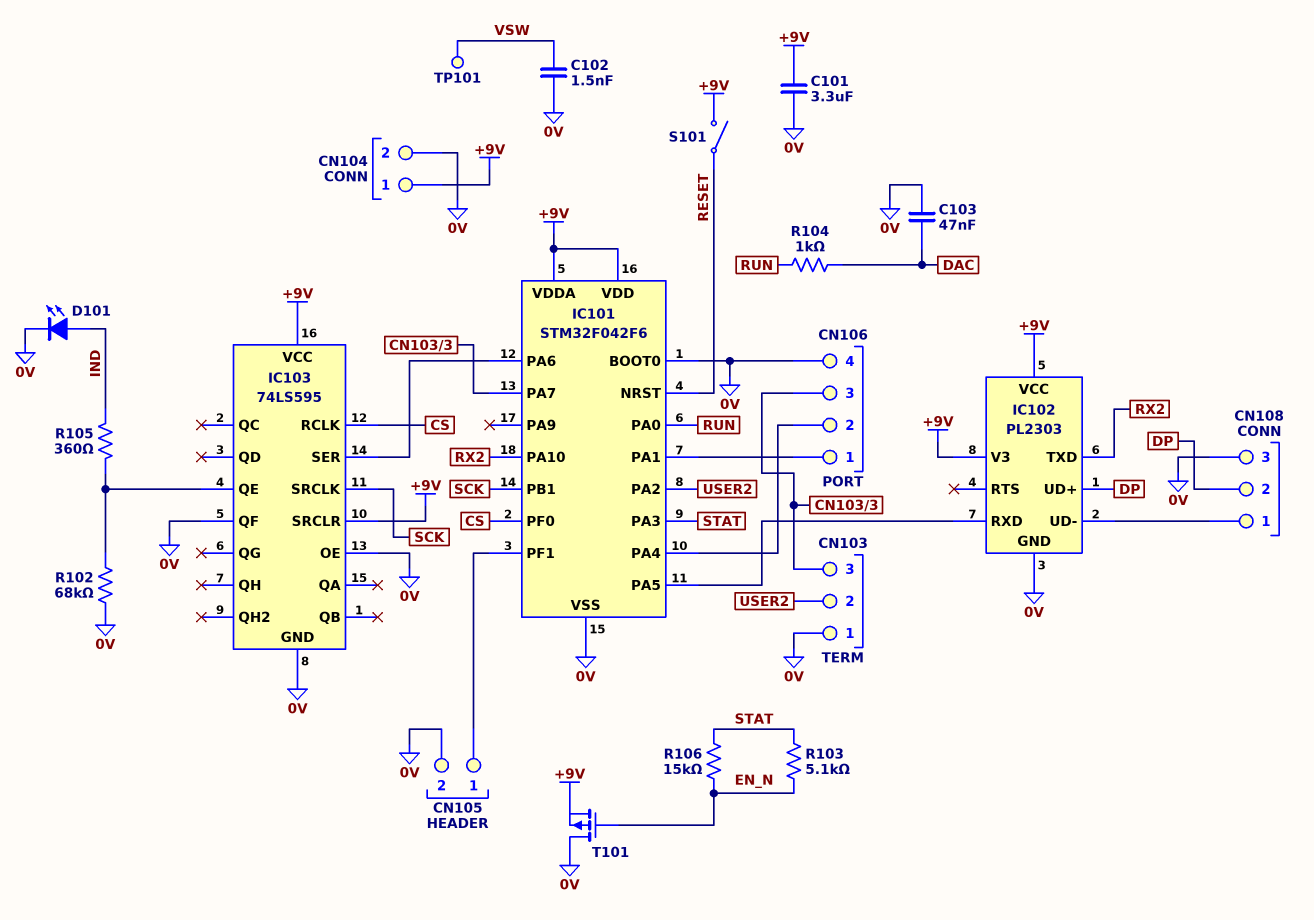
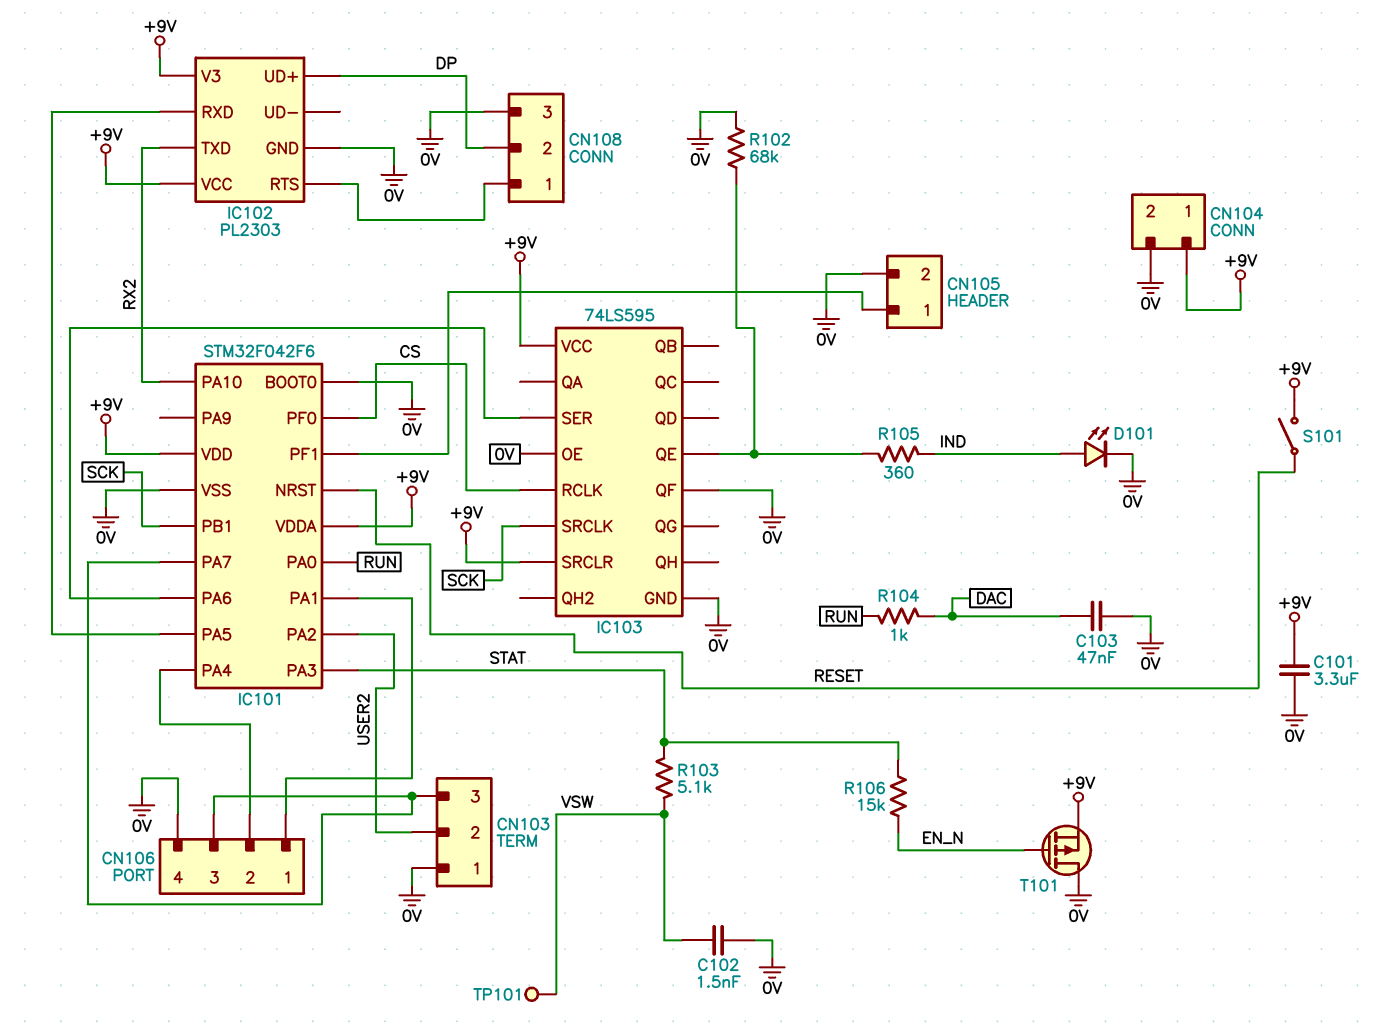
IC102 pin RTS: none -> CN108/1
IC102 pin UD-: CN108/1 -> none
R103: 5.1k (EN_N, STAT) -> 5.1k (STAT, VSW)

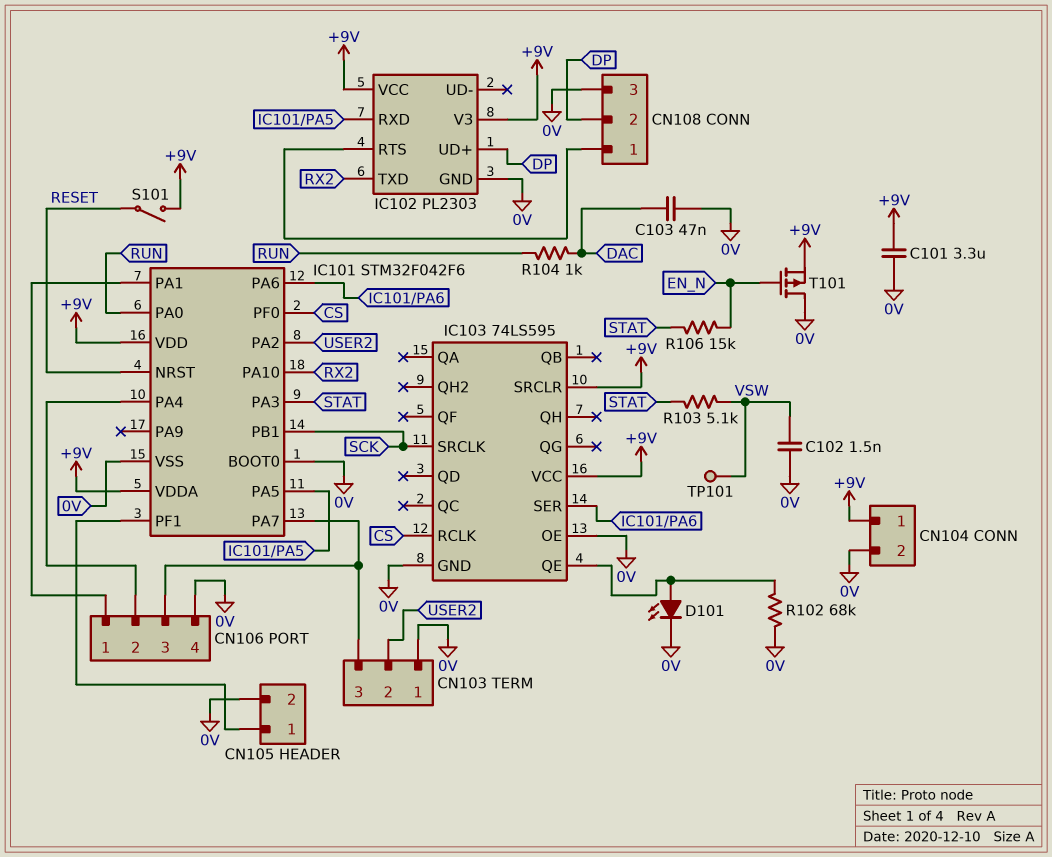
D101: LED (A IND, K 0V) -> LED (A IC103/QE, K 0V)
IC103 pin QF: 0V -> none
R105: 360 (IC103/QE, IND) -> none

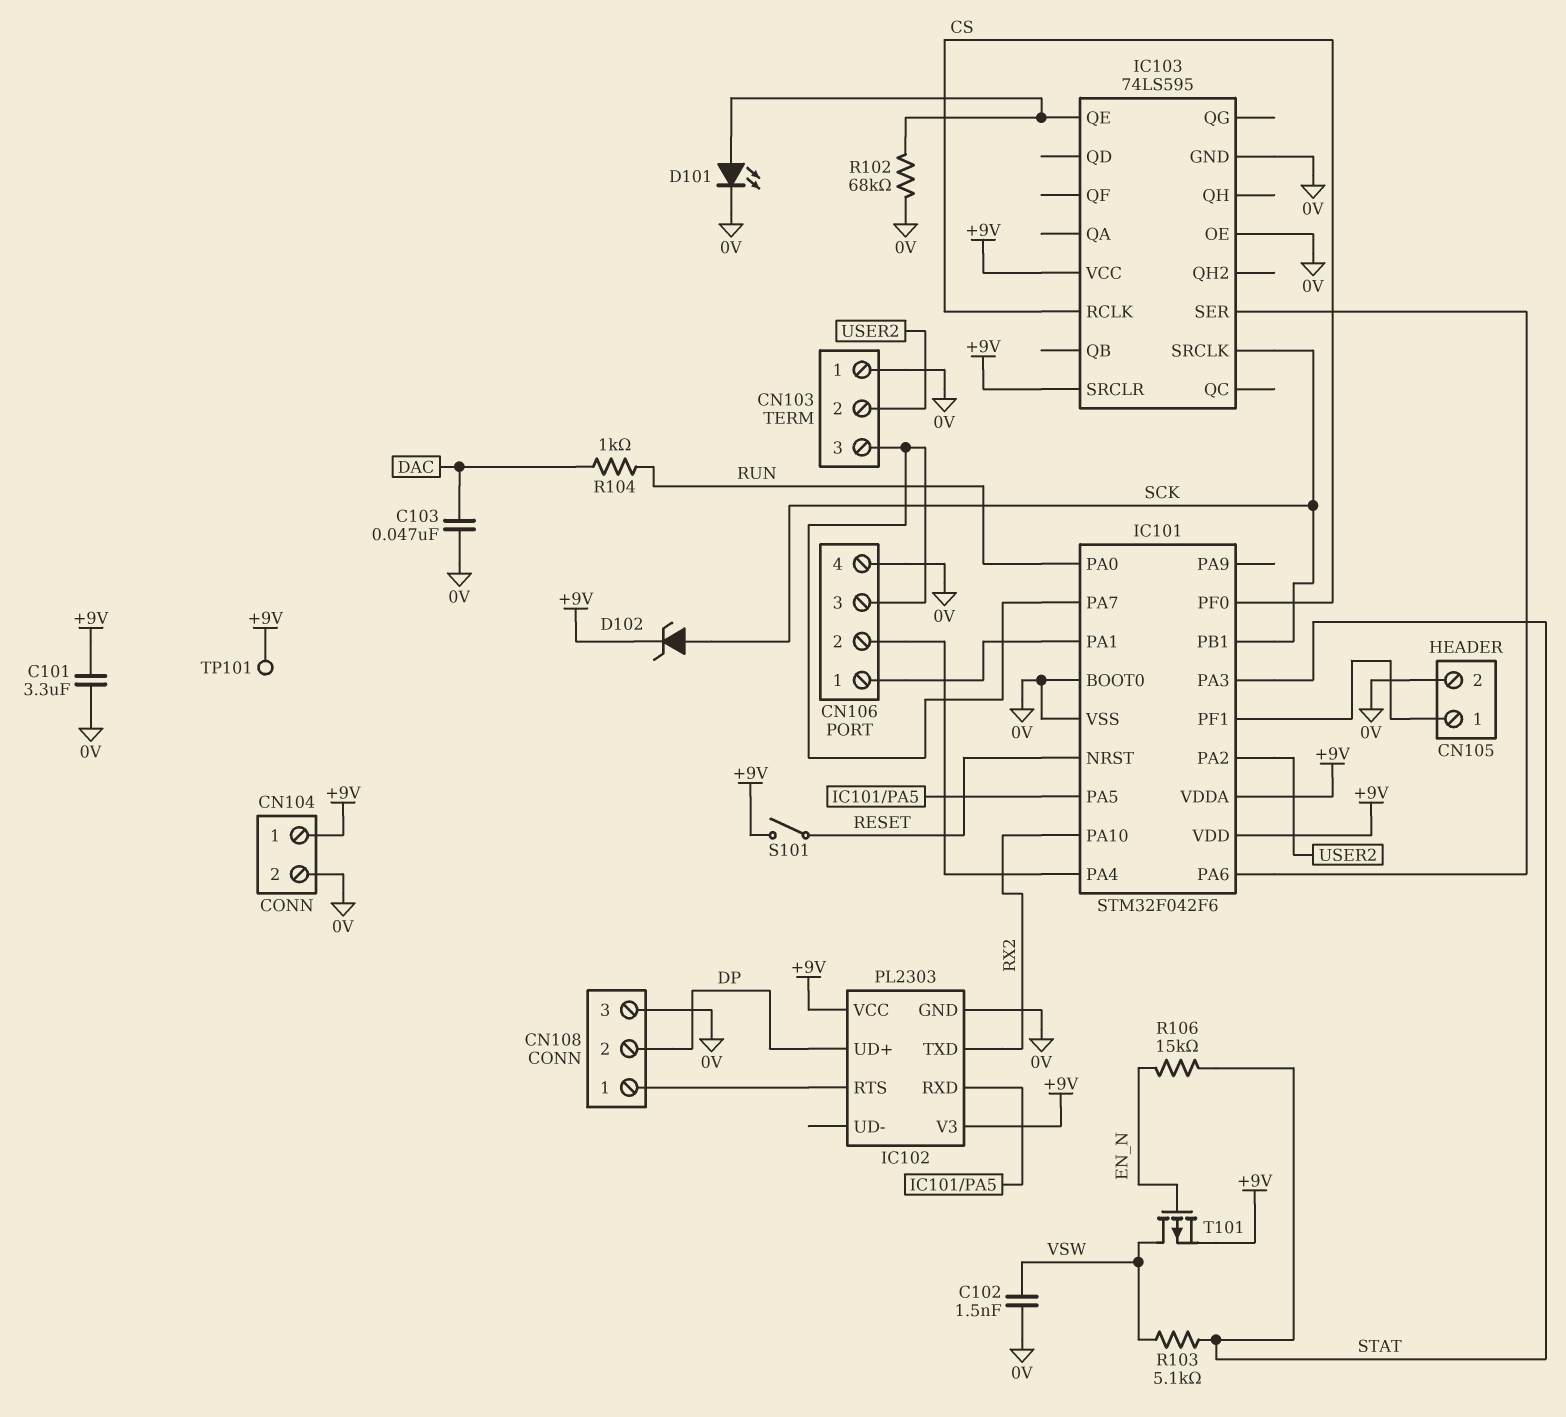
D102: none -> zener (A SCK, K +9V)
T101: PMOS (G EN_N, D 0V, S +9V) -> PMOS (G EN_N, D VSW, S +9V)
TP101: test point (VSW) -> test point (+9V)

